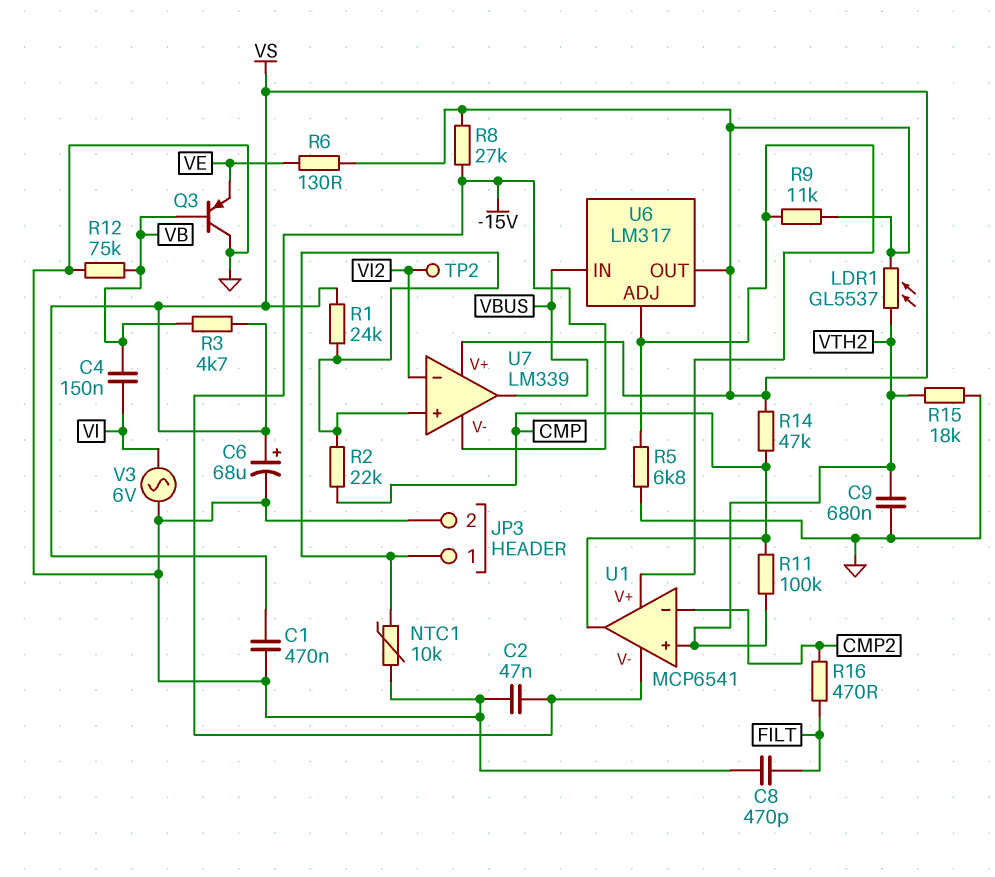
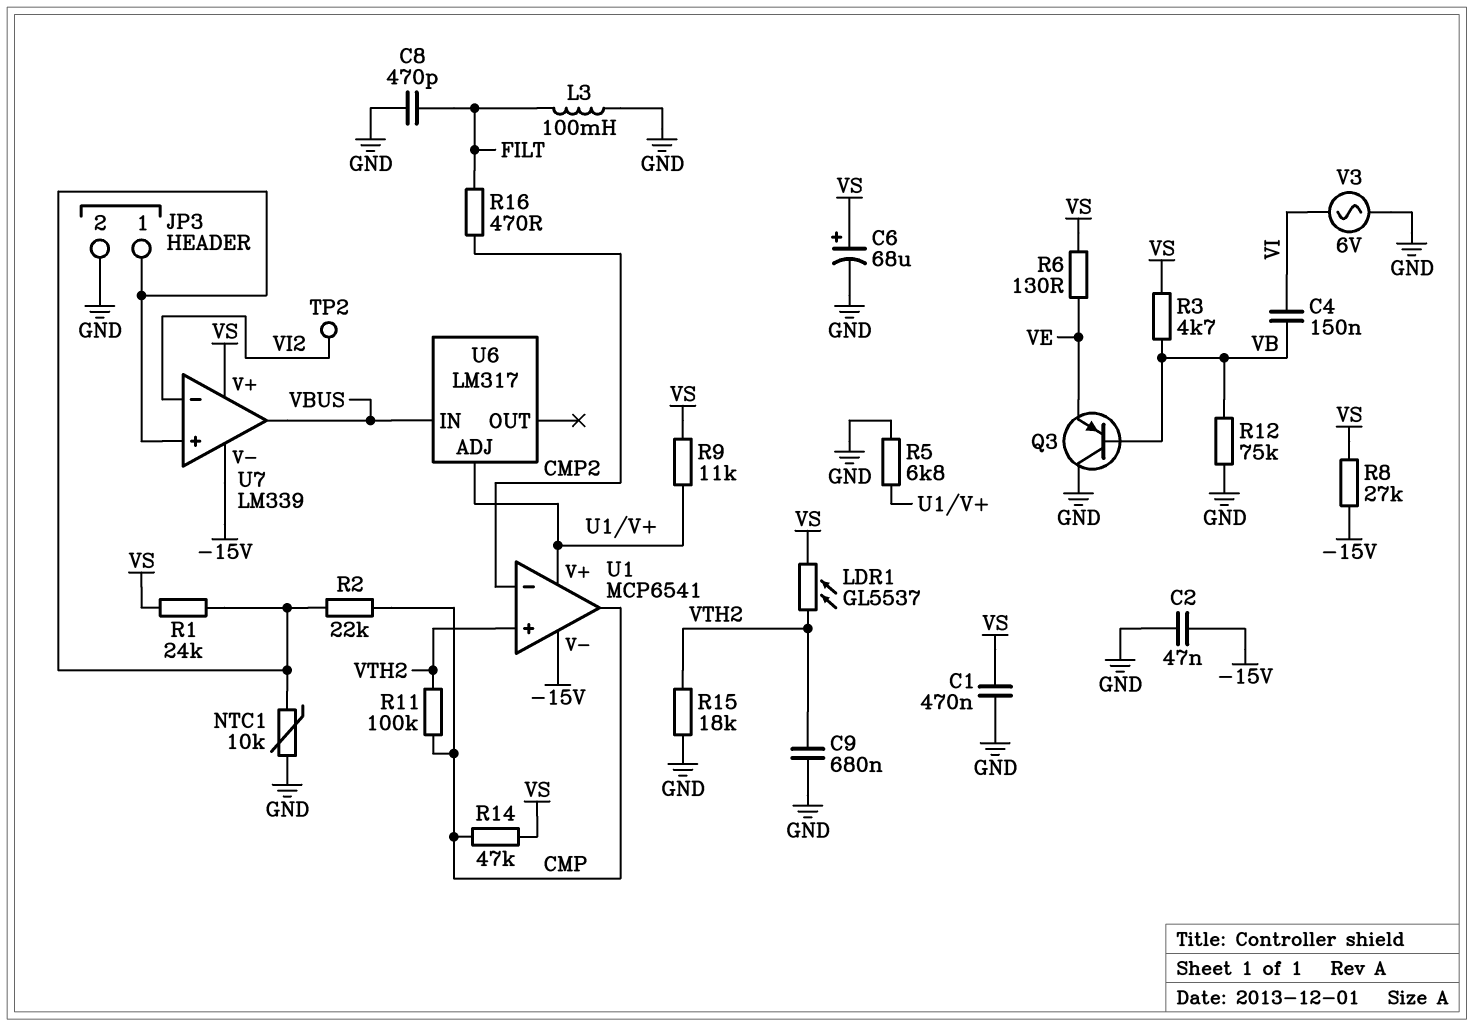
L3: none -> 100mH (FILT, GND)
U6 pin OUT: VS -> none

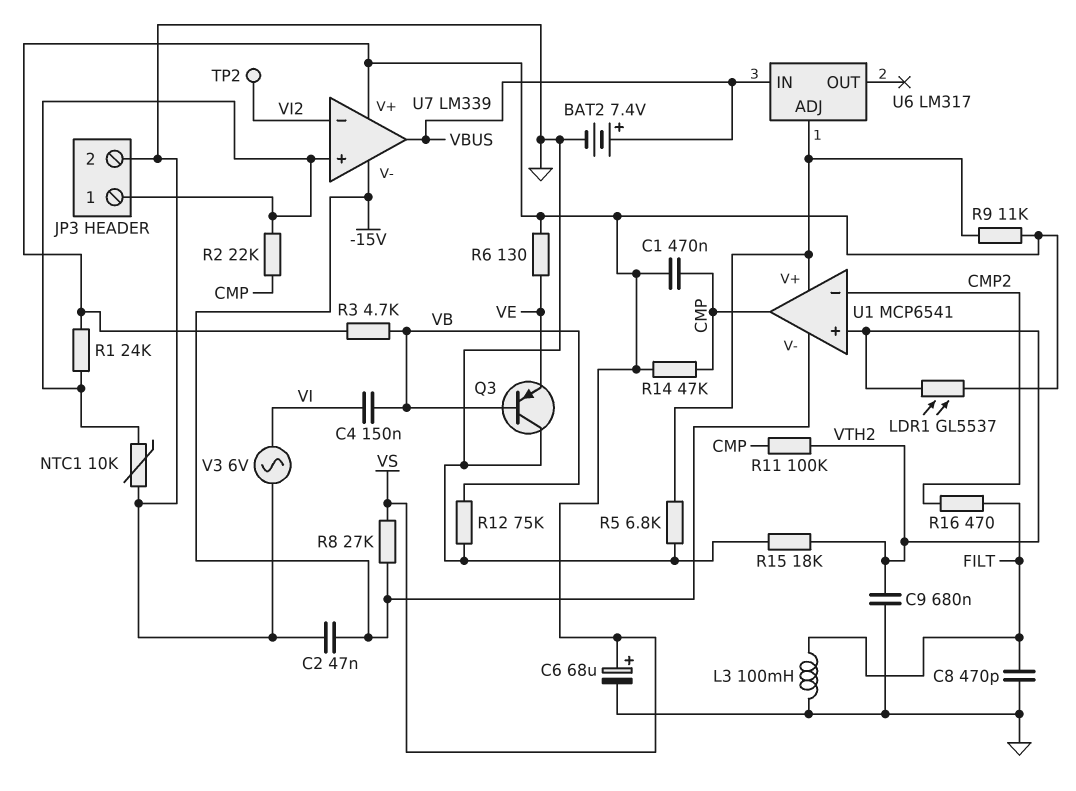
BAT2: none -> 7.4V (plus VBUS, minus GND)
C1: 470nF (GND, VS) -> 470nF (CMP, VS)

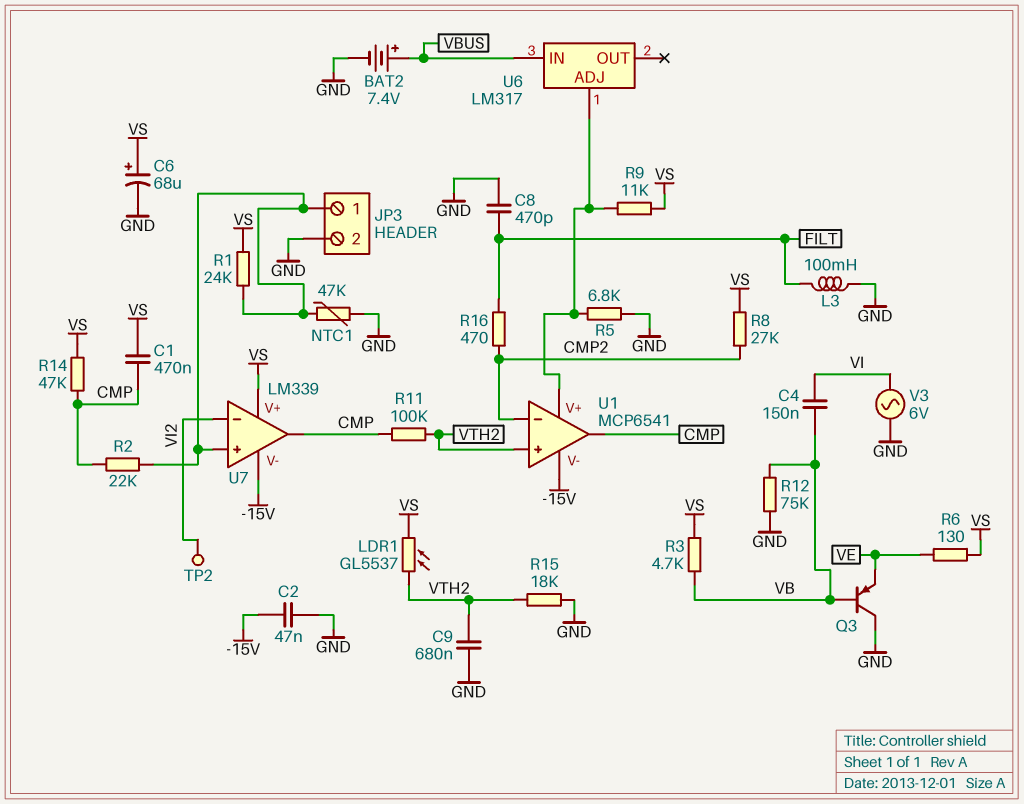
NTC1: 10k (GND, JP3/1) -> 47k (GND, JP3/1)
R8: 27k (-15V, VS) -> 27k (CMP2, VS)
U7 pin out: VBUS -> CMP

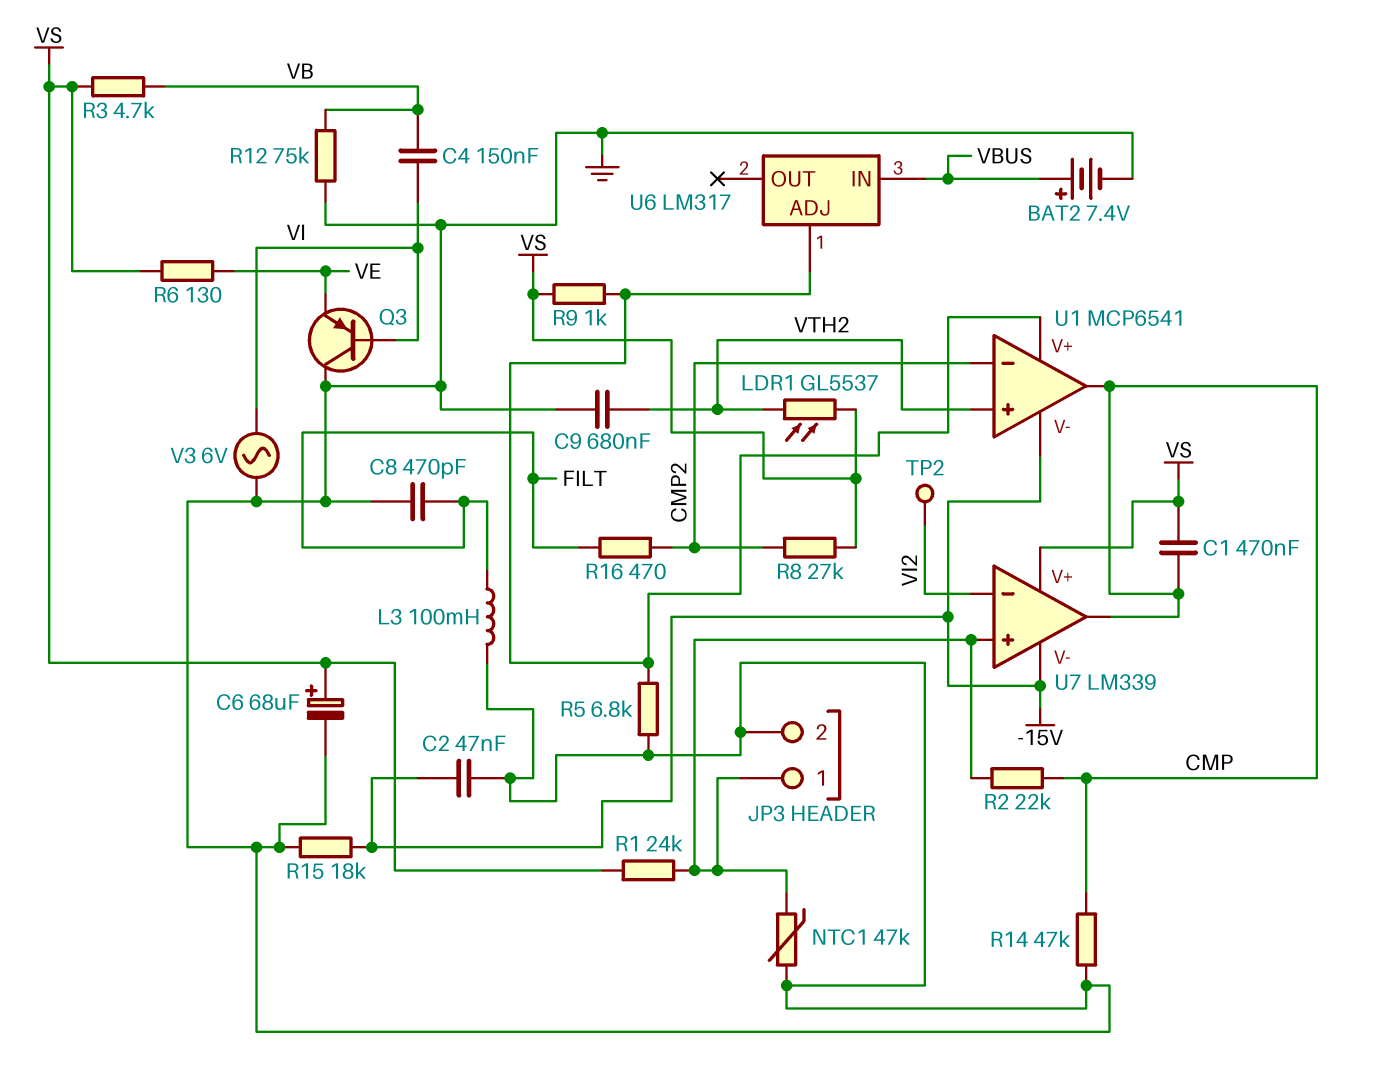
Q3: PNP (B VB, C GND, E VE) -> PNP (B VI, C GND, E VE)
R9: 11k (U1/V+, VS) -> 1k (U1/V+, VS)
R11: 100k (CMP, VTH2) -> none
R14: 47k (CMP, VS) -> 47k (CMP, GND)
R15: 18k (GND, VTH2) -> 18k (-15V, GND)

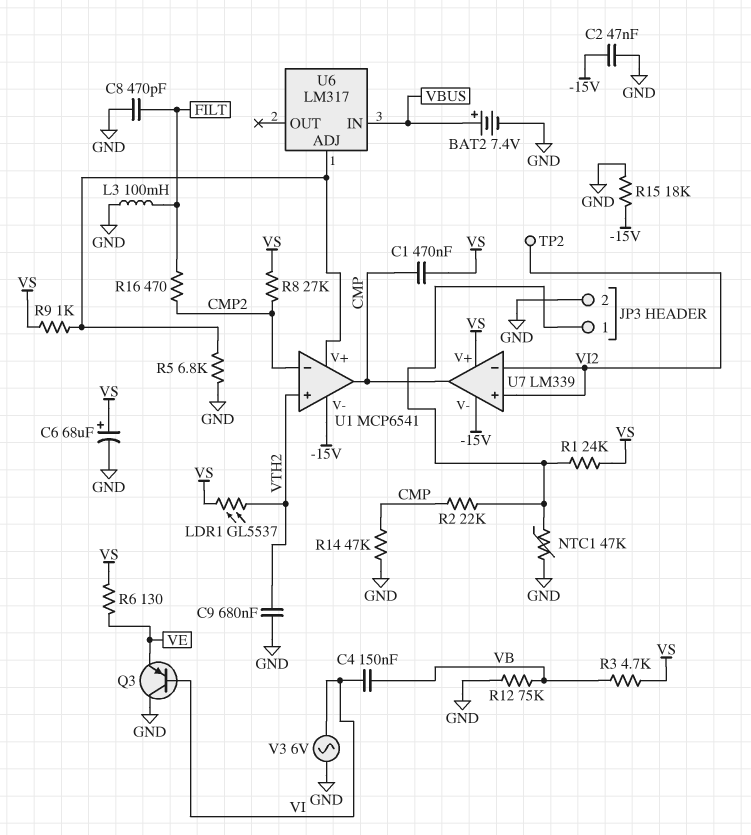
U7 pin in+: JP3/1 -> VI2

